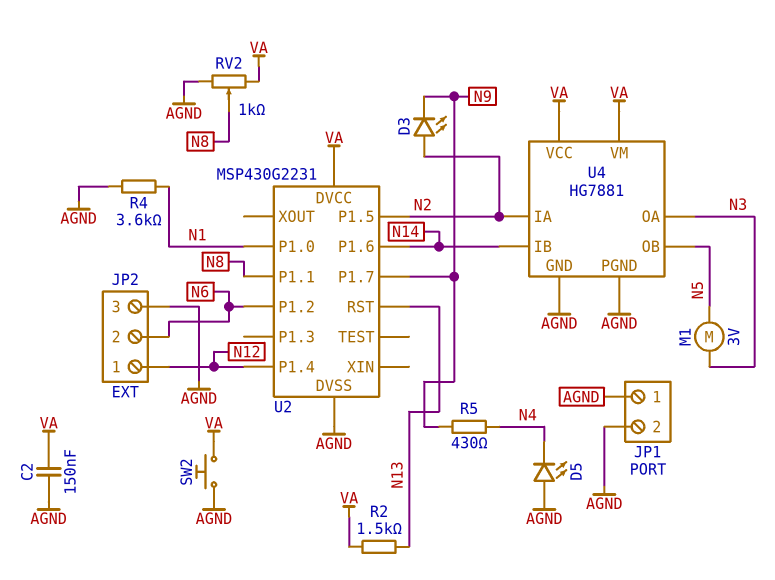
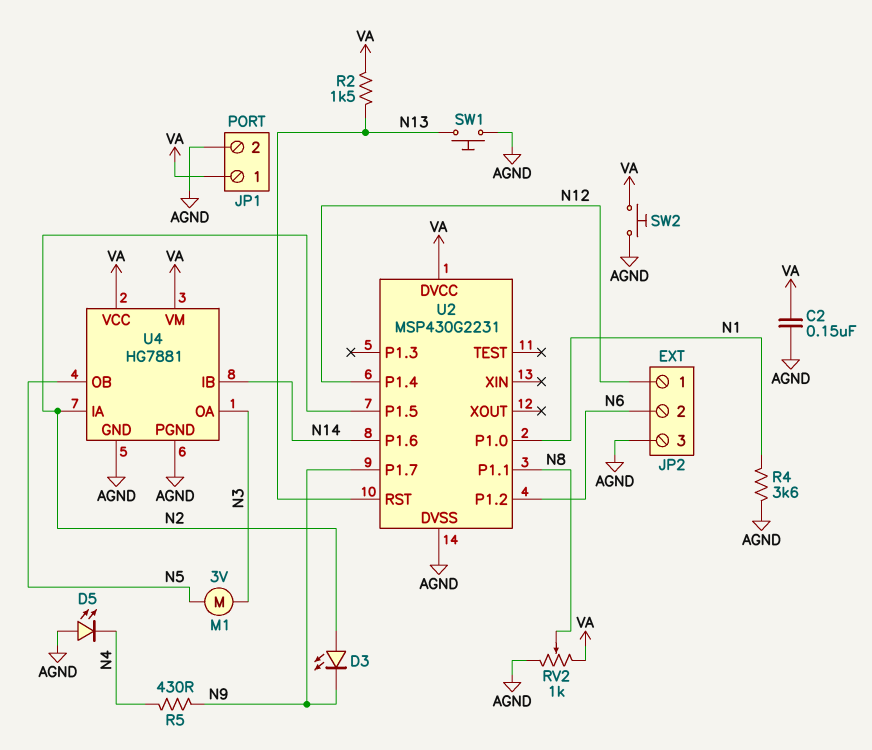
JP1 pin 1: AGND -> VA
SW1: none -> button (AGND, N13)

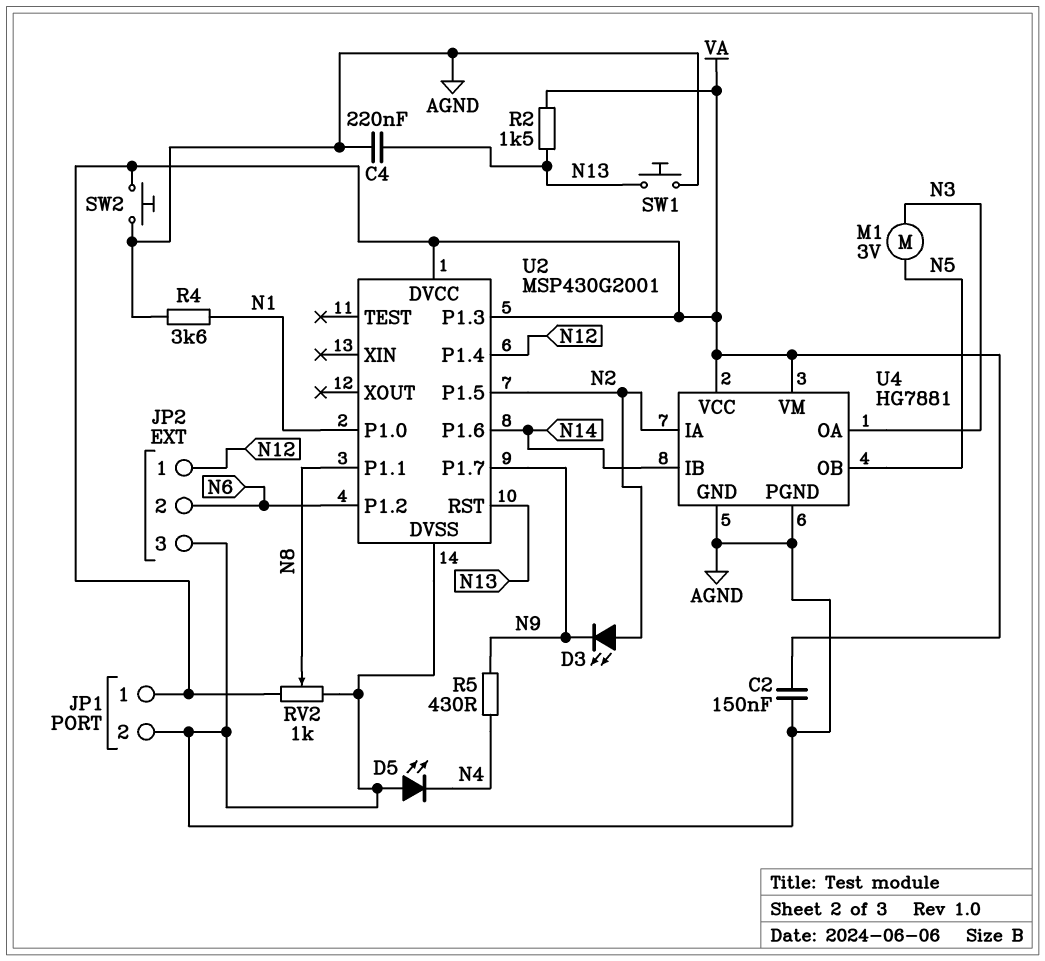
C4: none -> 220nF (AGND, N13)
U2: MSP430G2231 -> MSP430G2001
U2 pin P1.3: none -> VA

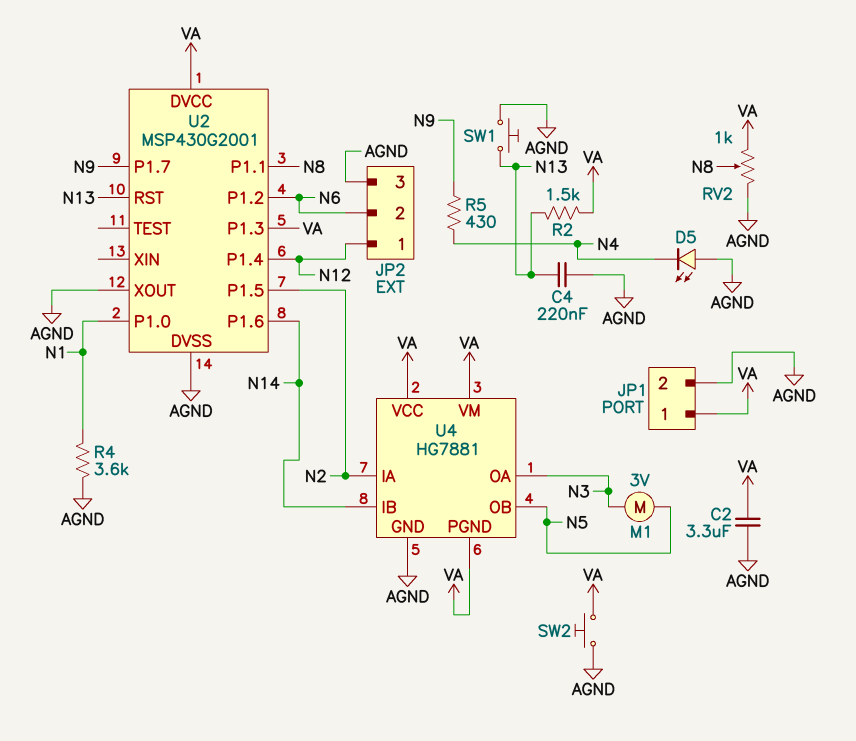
C2: 150nF (AGND, VA) -> 3.3uF (AGND, VA)
D3: LED (A N2, K N9) -> none
U2 pin XOUT: none -> AGND
U4 pin PGND: AGND -> VA

